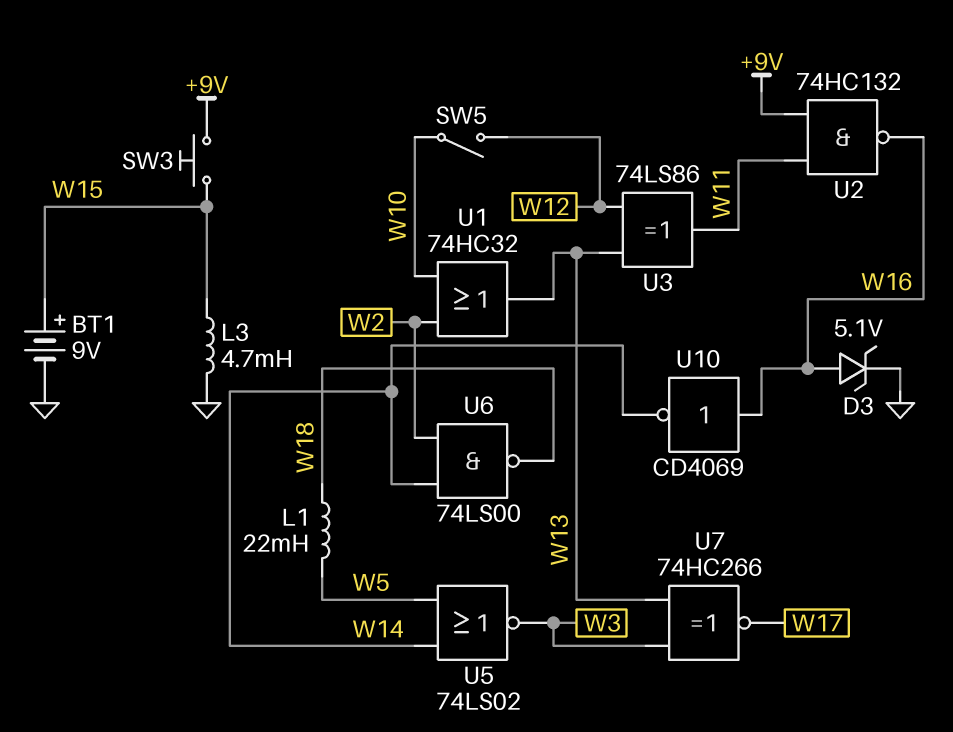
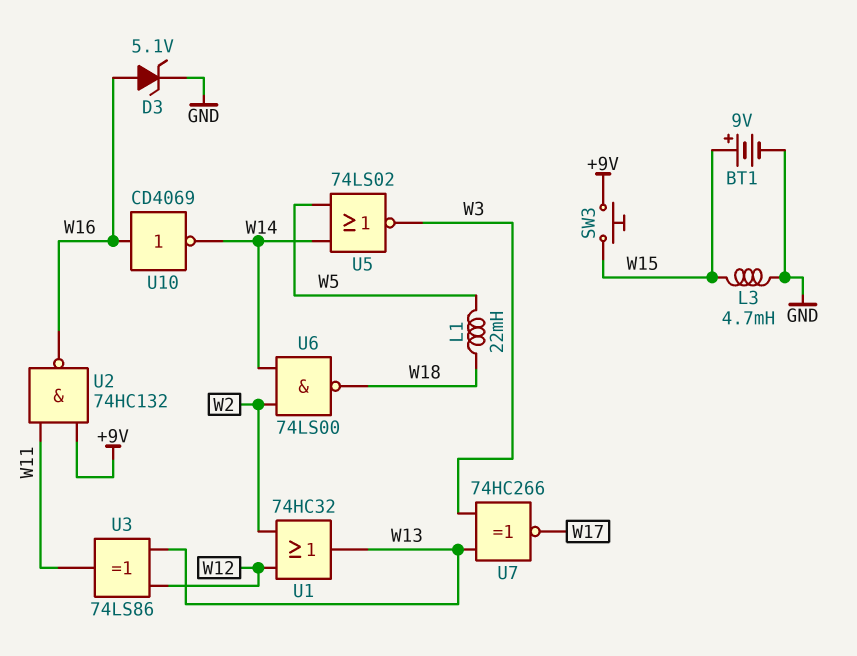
SW5: switch (W10, W12) -> none
U1: OR 74HC32 (in W2, in W10, out W13) -> OR 74HC32 (in W2, in W12, out W13)

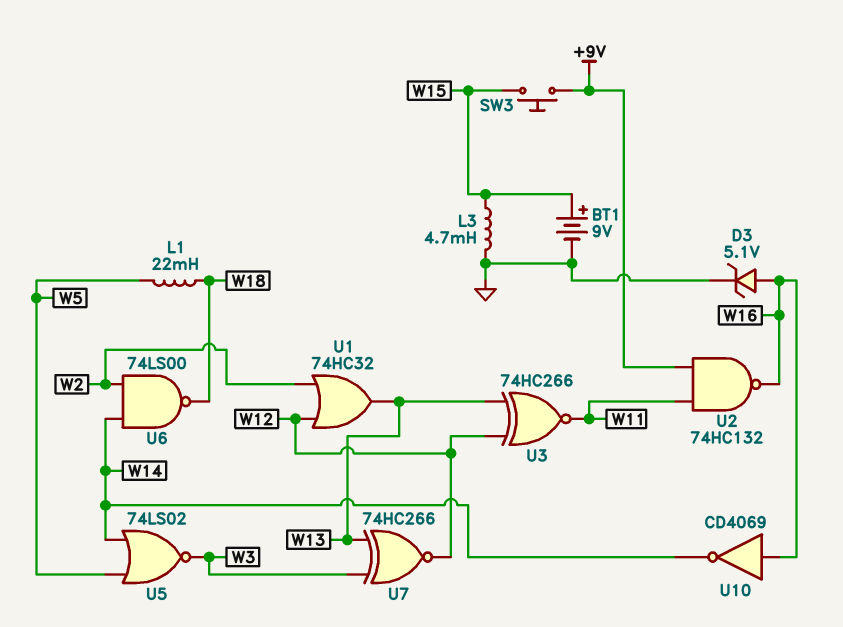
U3: XOR 74LS86 (in W12, in W13, out W11) -> XNOR 74HC266 (in W12, in W13, out W11)
U7: XNOR 74HC266 (in W3, in W13, out W17) -> XNOR 74HC266 (in W3, in W13, out W12)

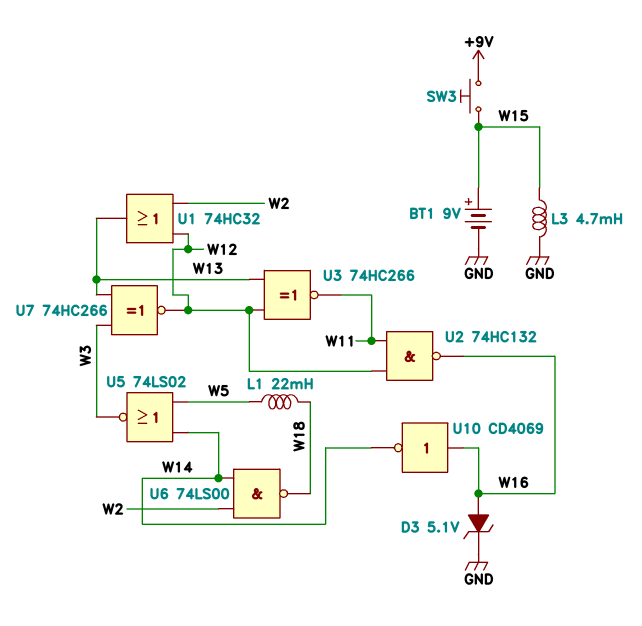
U2: NAND 74HC132 (in +9V, in W11, out W16) -> NAND 74HC132 (in W11, in W12, out W16)

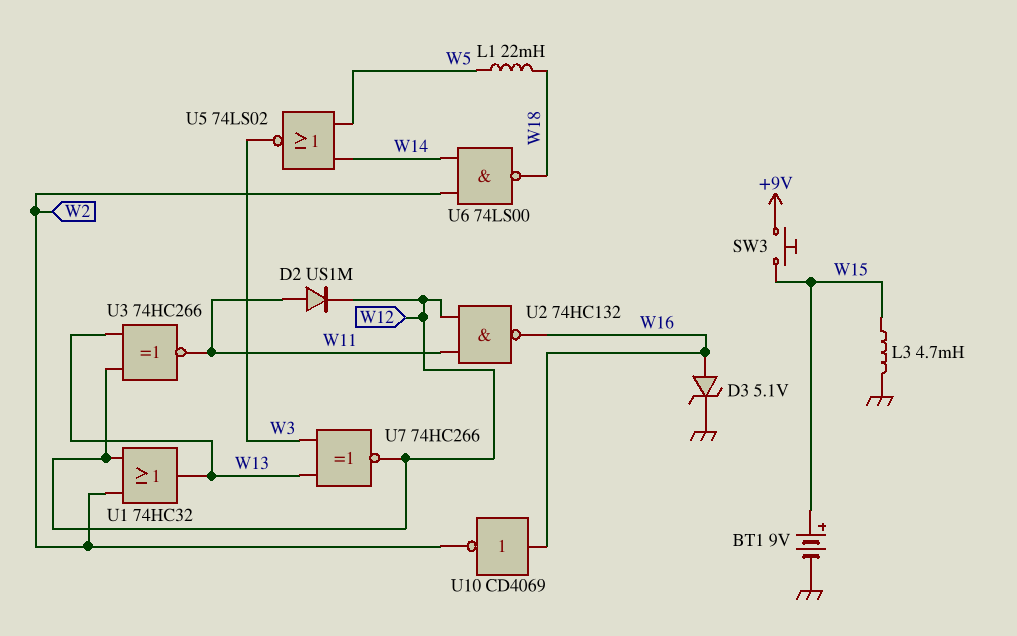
D2: none -> diode US1M (A W11, K W12)
U10: NOT CD4069 (in W16, out W14) -> NOT CD4069 (in W16, out W2)

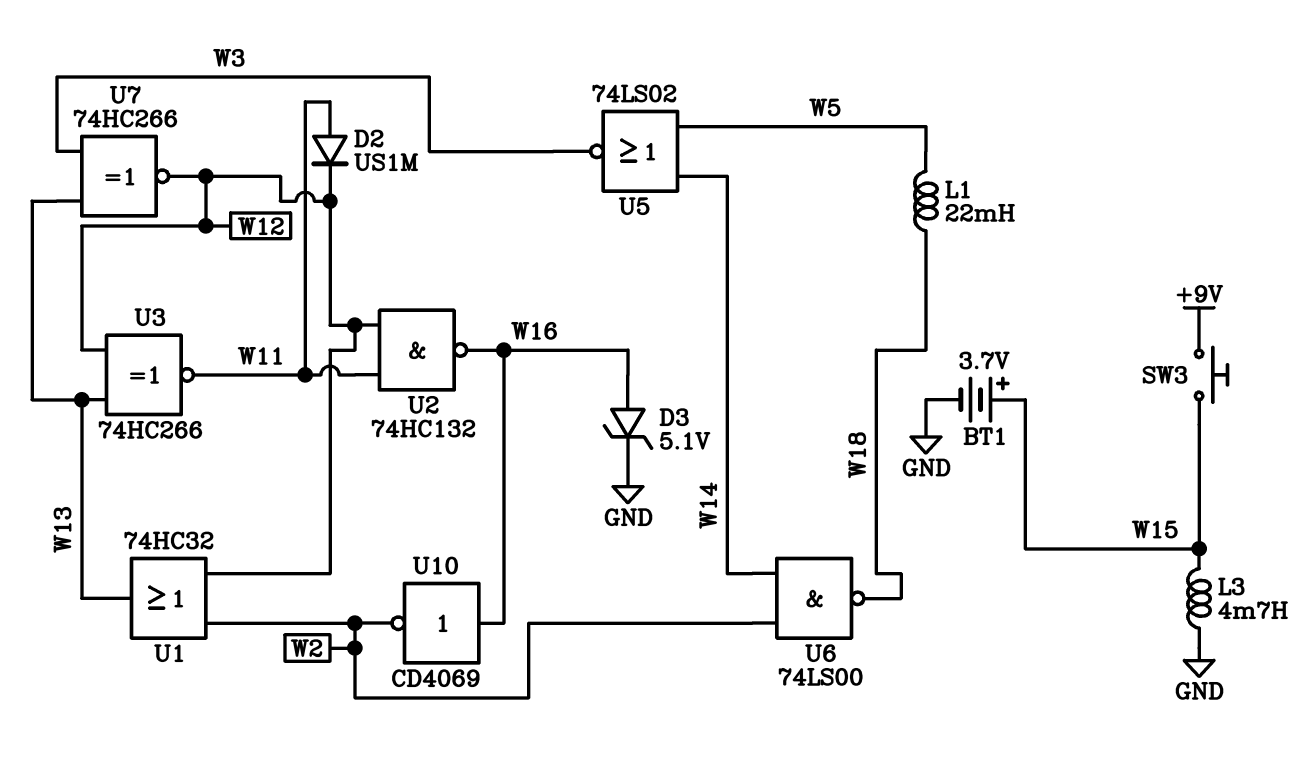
BT1: 9V (plus W15, minus GND) -> 3.7V (plus W15, minus GND)

